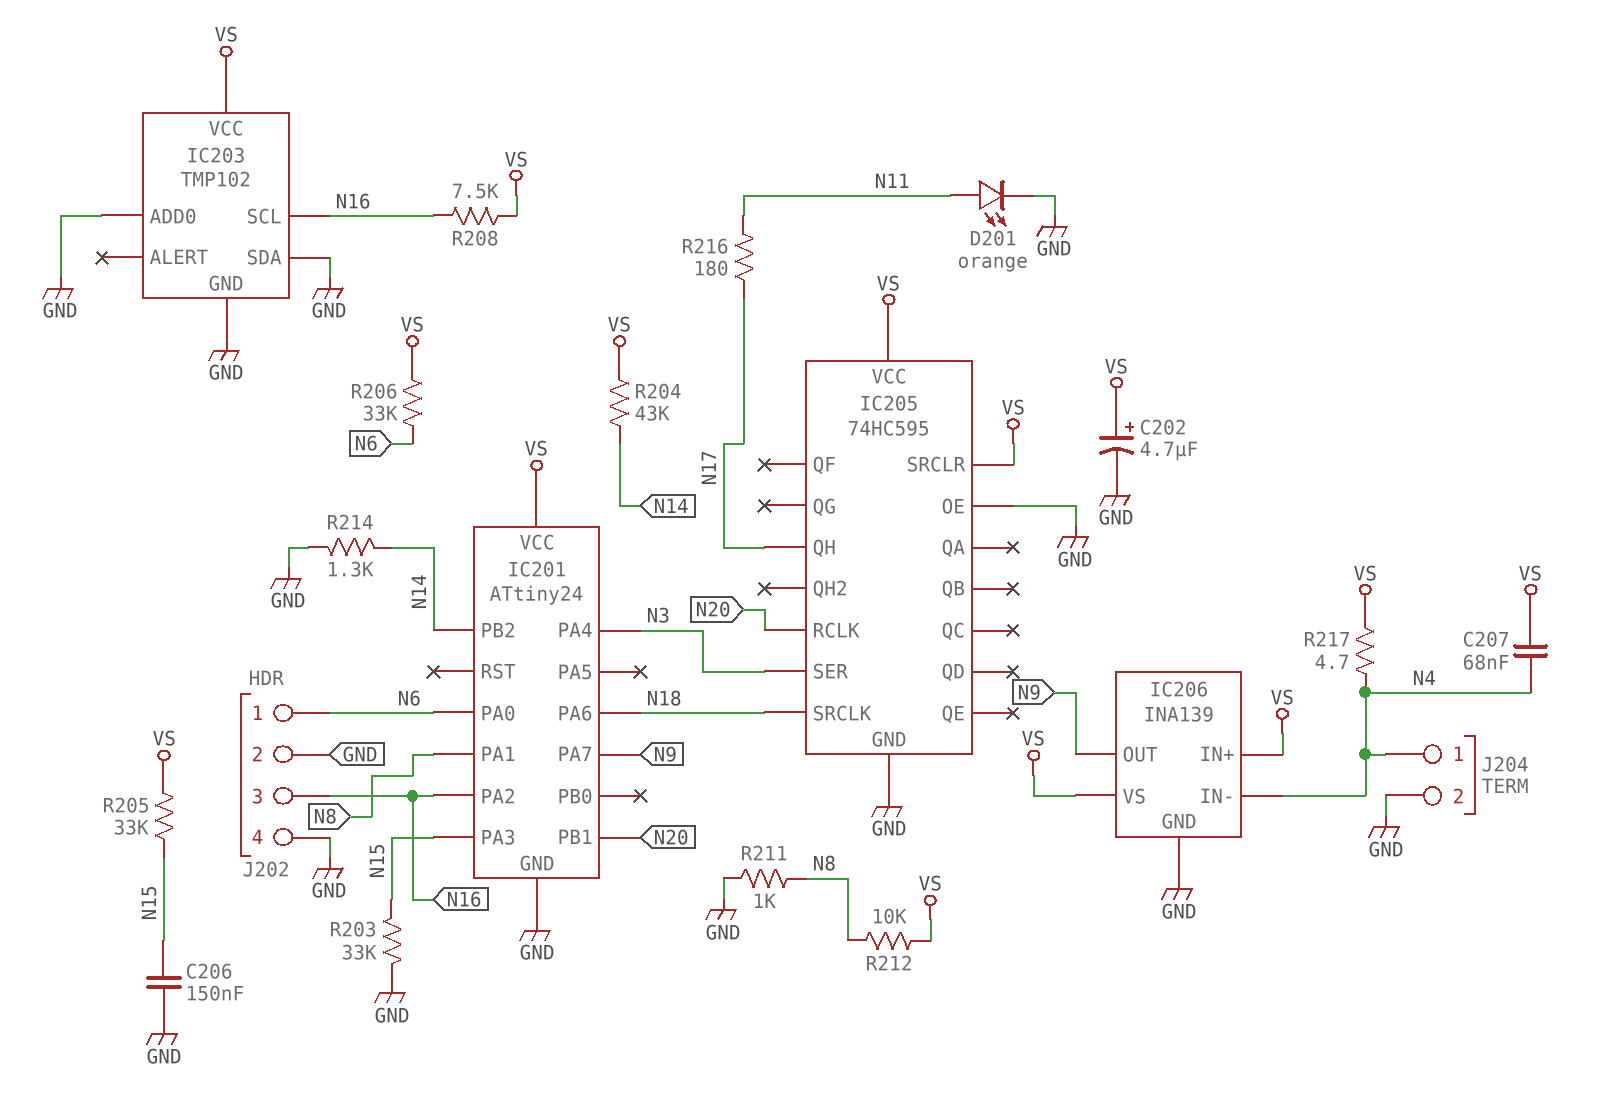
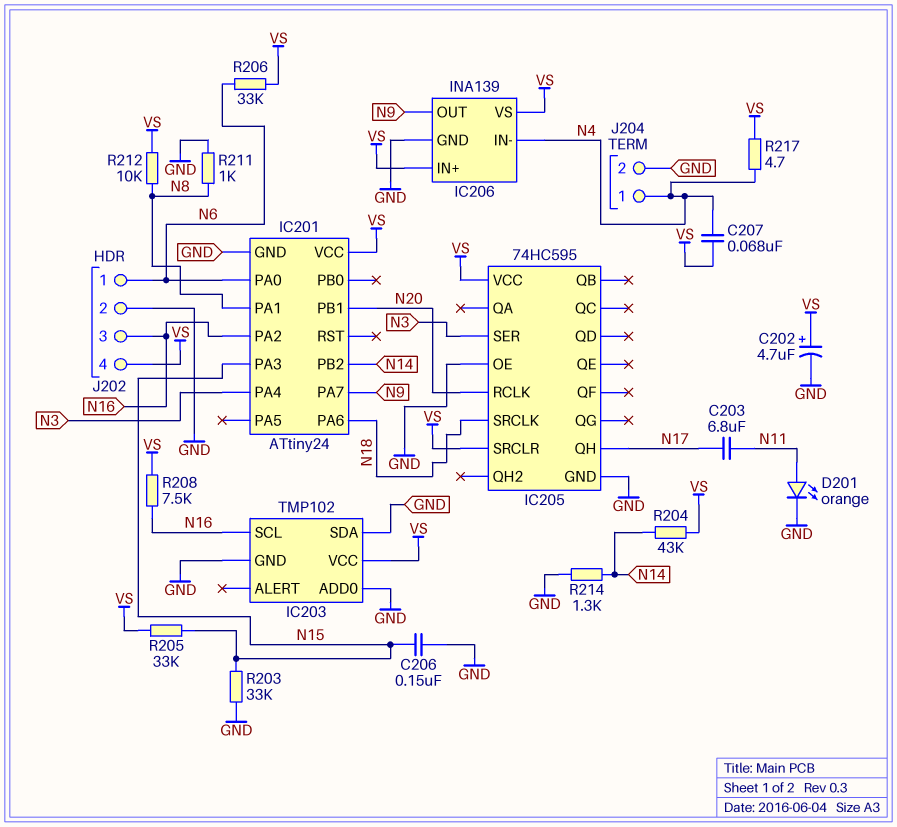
C203: none -> 6.8uF (N11, N17)
J202 pin 4: GND -> VS
R216: 180 (N11, N17) -> none

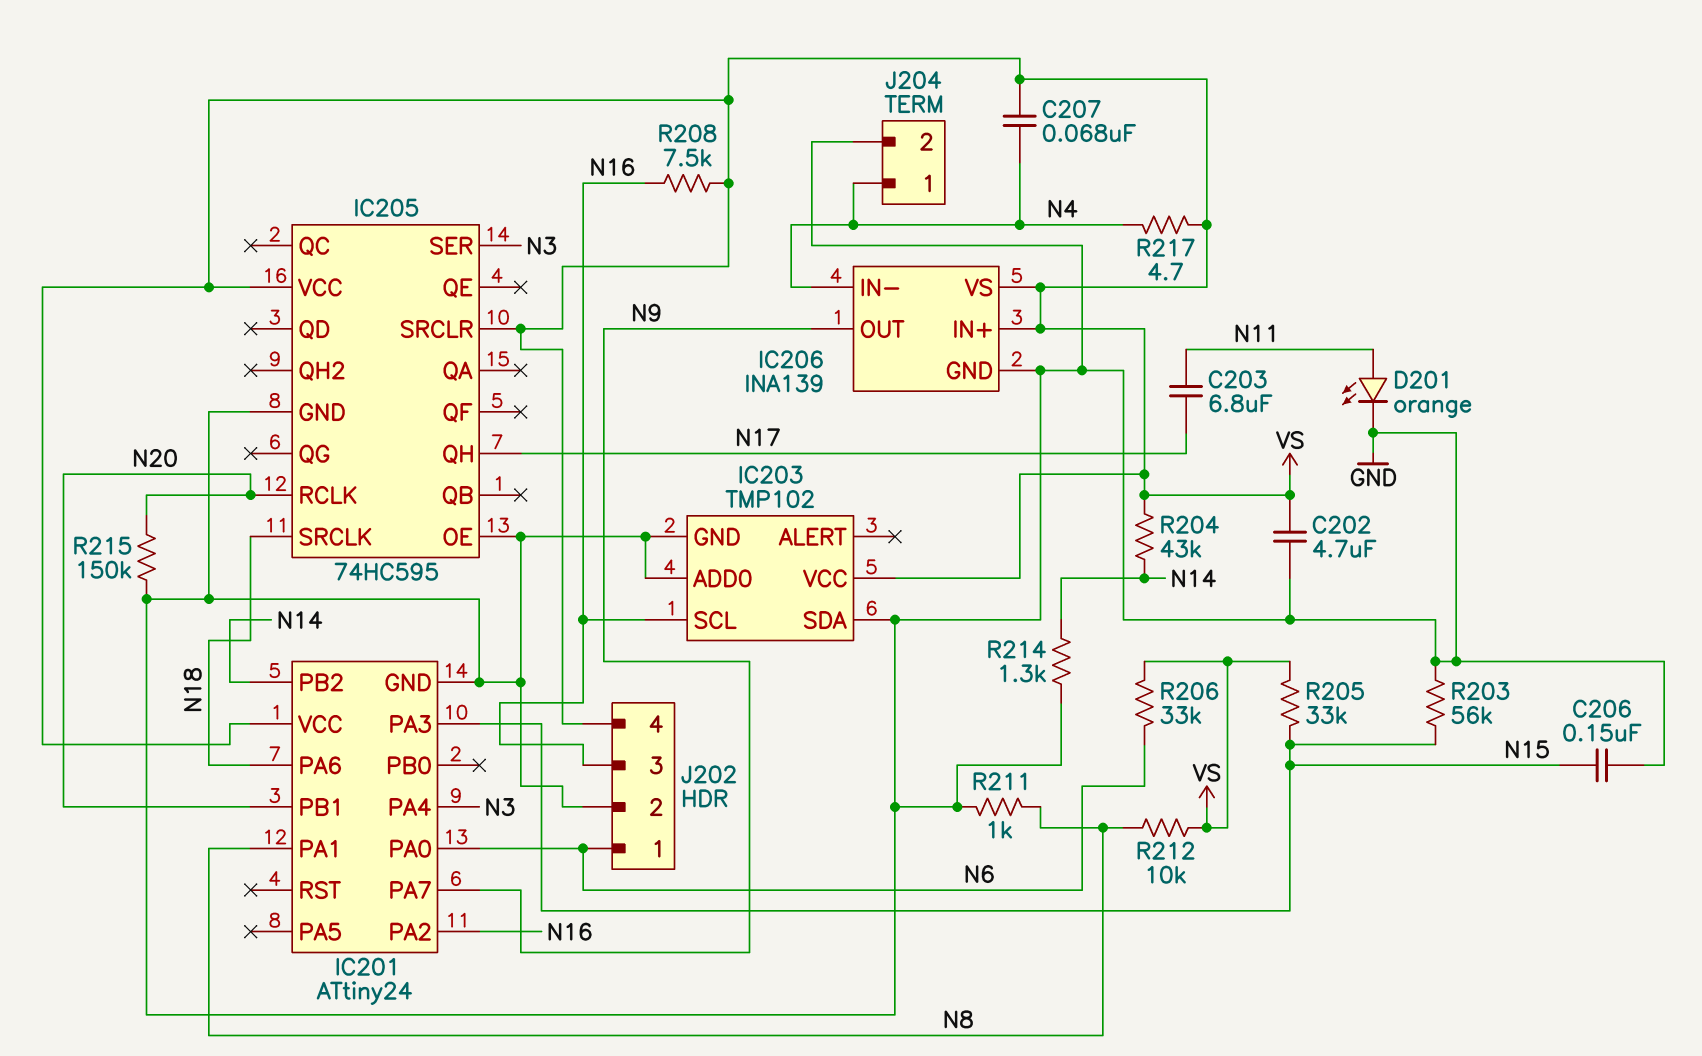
C202: 4.7uF (plus VS, minus GND) -> 4.7uF (GND, VS)
R203: 33k (GND, N15) -> 56k (GND, N15)
R215: none -> 150k (GND, N20)

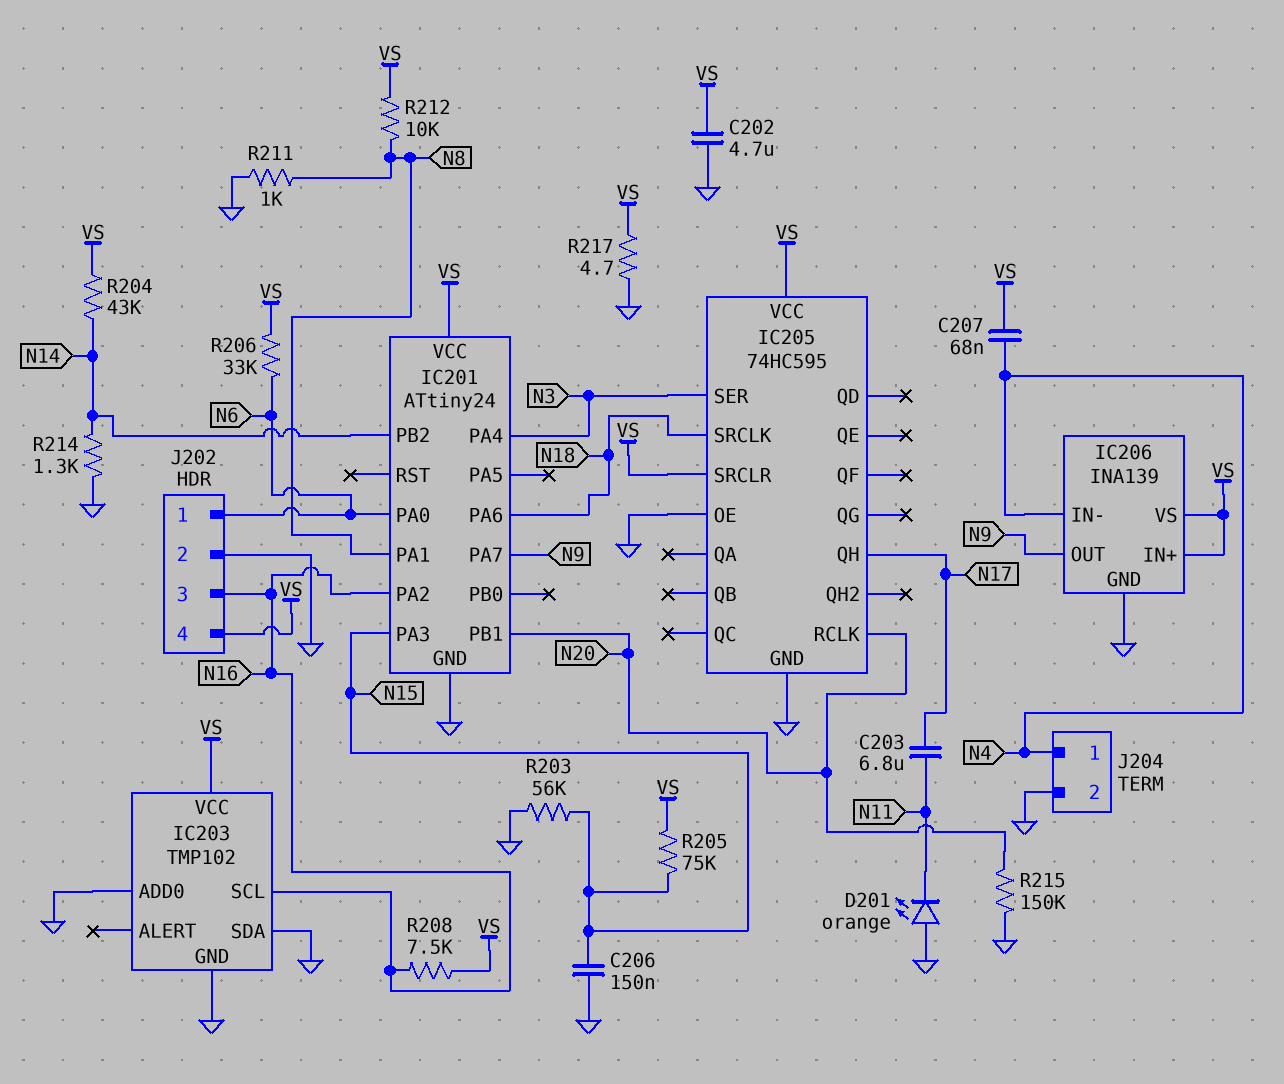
D201: LED orange (A N11, K GND) -> LED orange (A GND, K N11)
R205: 33k (N15, VS) -> 75k (N15, VS)
R217: 4.7 (N4, VS) -> 4.7 (GND, VS)

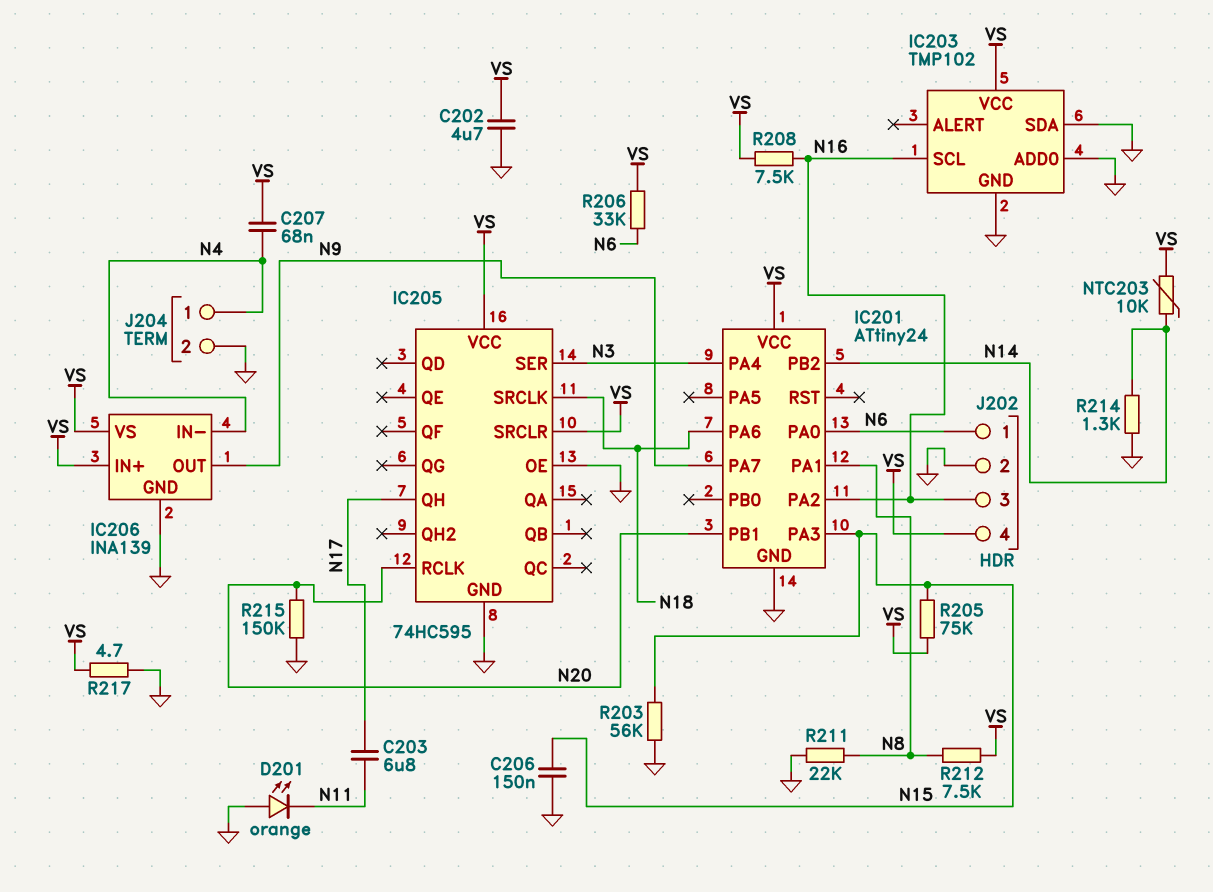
NTC203: none -> 10k (N14, VS)
R204: 43k (N14, VS) -> none
R211: 1k (GND, N8) -> 22k (GND, N8)
R212: 10k (N8, VS) -> 7.5k (N8, VS)

